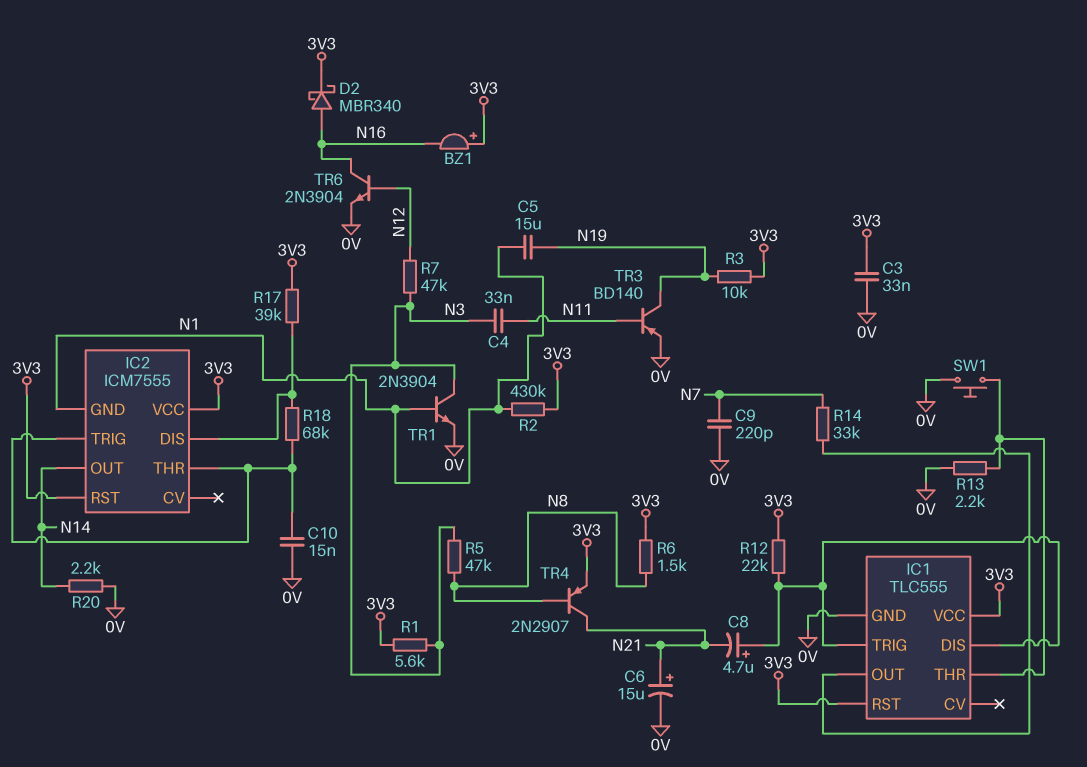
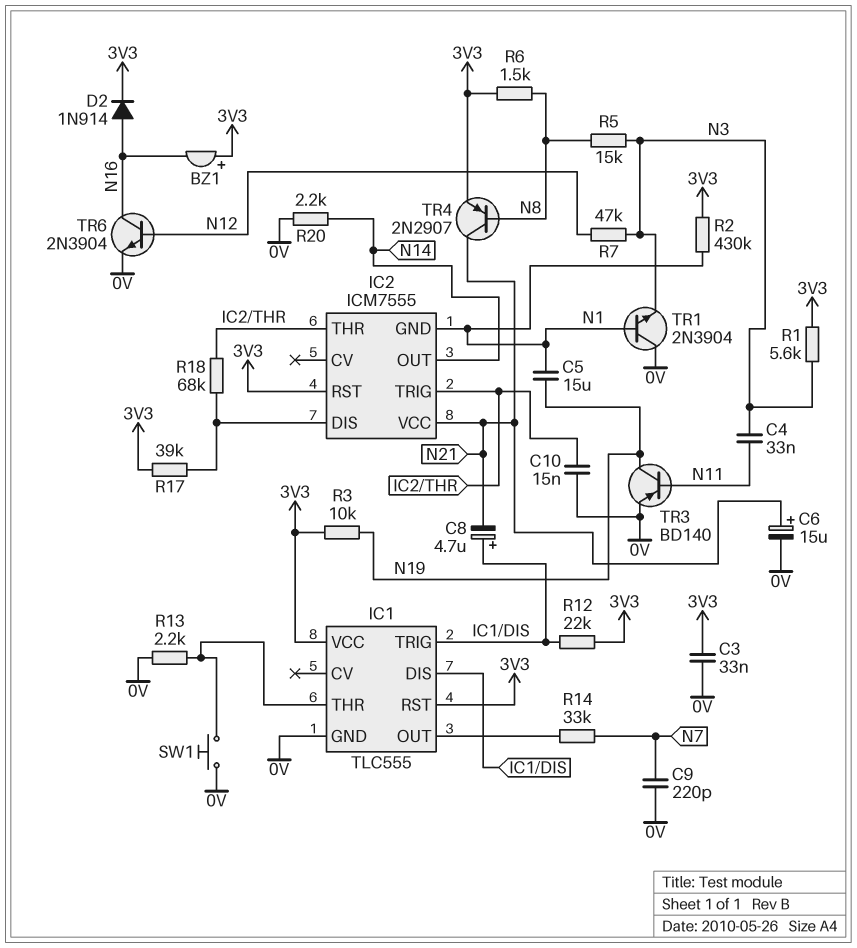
D2: schottky MBR340 (A N16, K 3V3) -> diode 1N914 (A N16, K 3V3)
IC2 pin VCC: 3V3 -> N21
R5: 47k (N3, N8) -> 15k (N3, N8)
TR1: NPN 2N3904 (B N1, C N3, E 0V) -> NPN 2N3904 (B N1, C 0V, E N3)

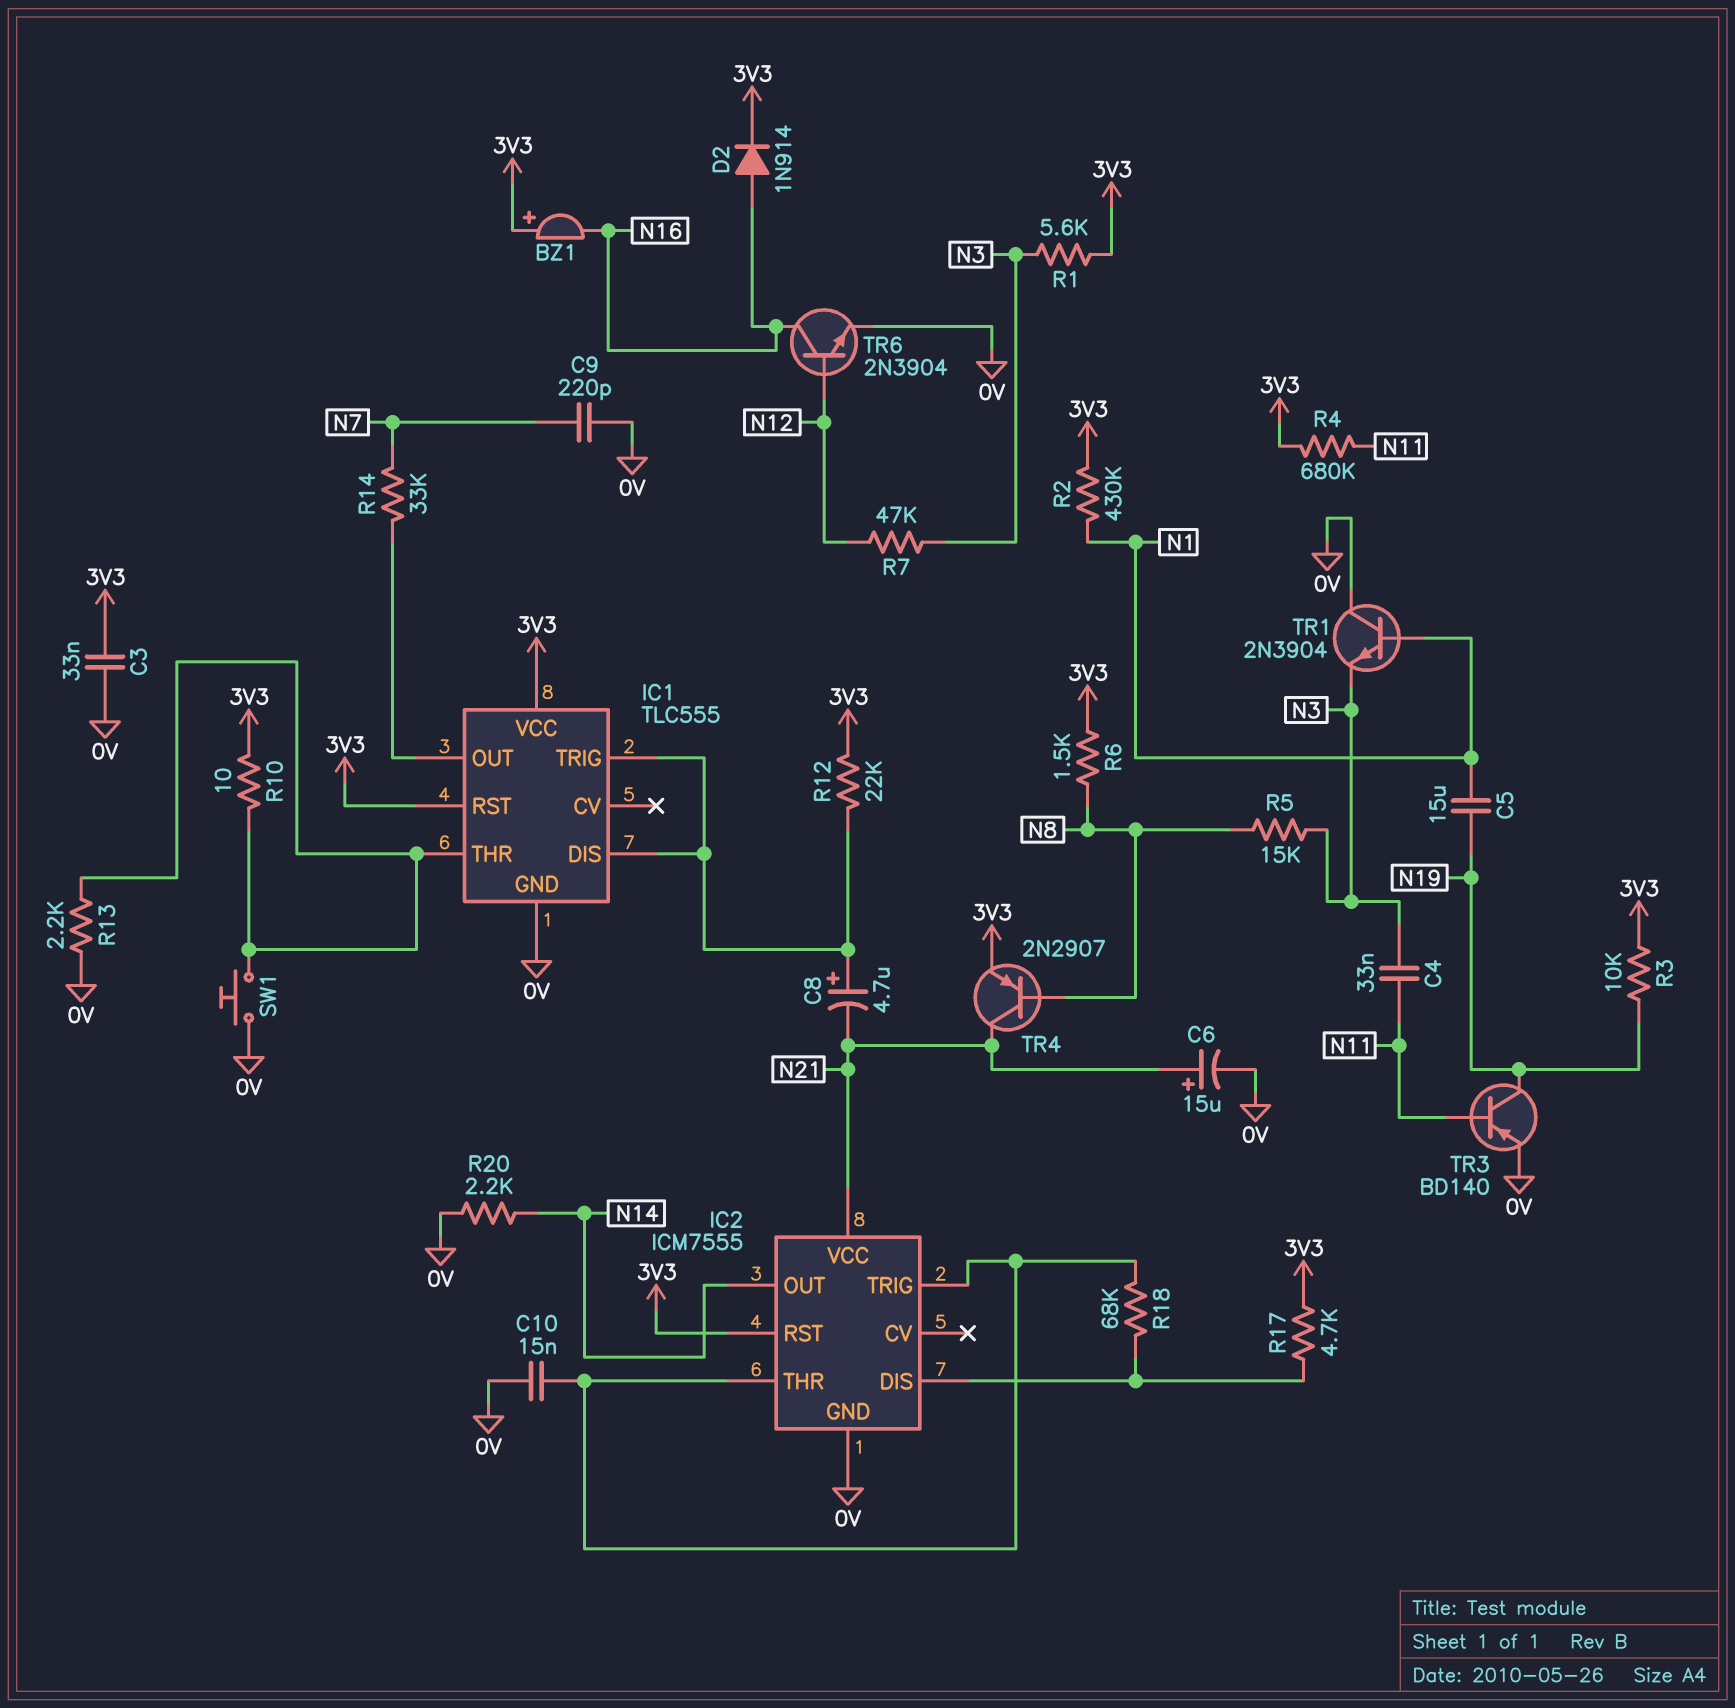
IC2 pin GND: N1 -> 0V
R4: none -> 680k (3V3, N11)
R10: none -> 10 (3V3, IC1/THR)
R17: 39k (3V3, IC2/DIS) -> 4.7k (3V3, IC2/DIS)

